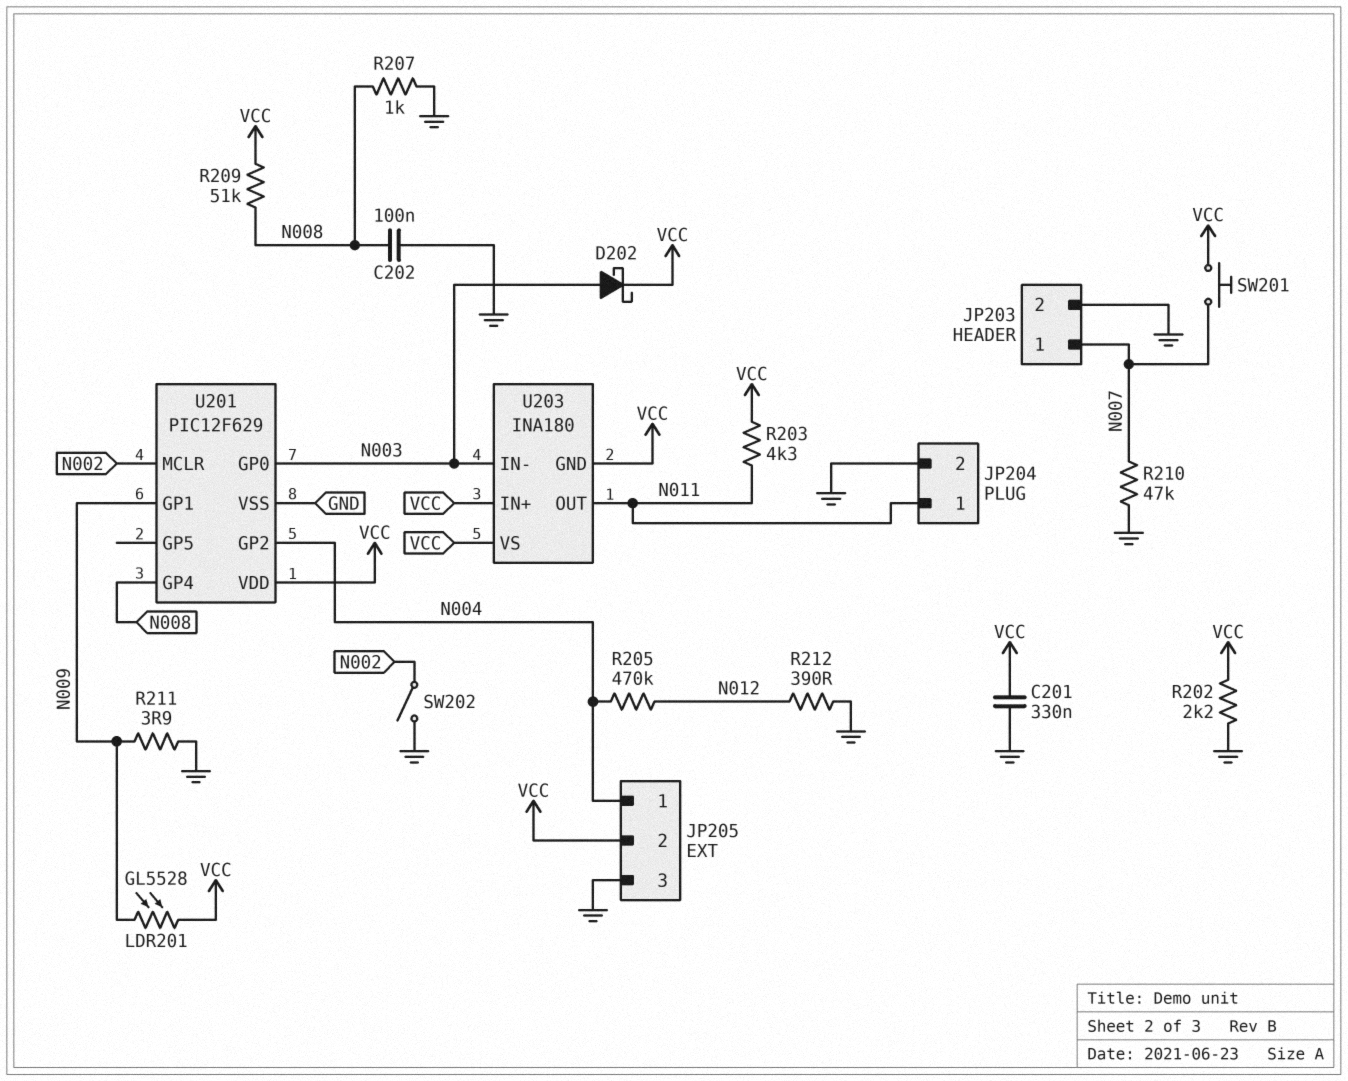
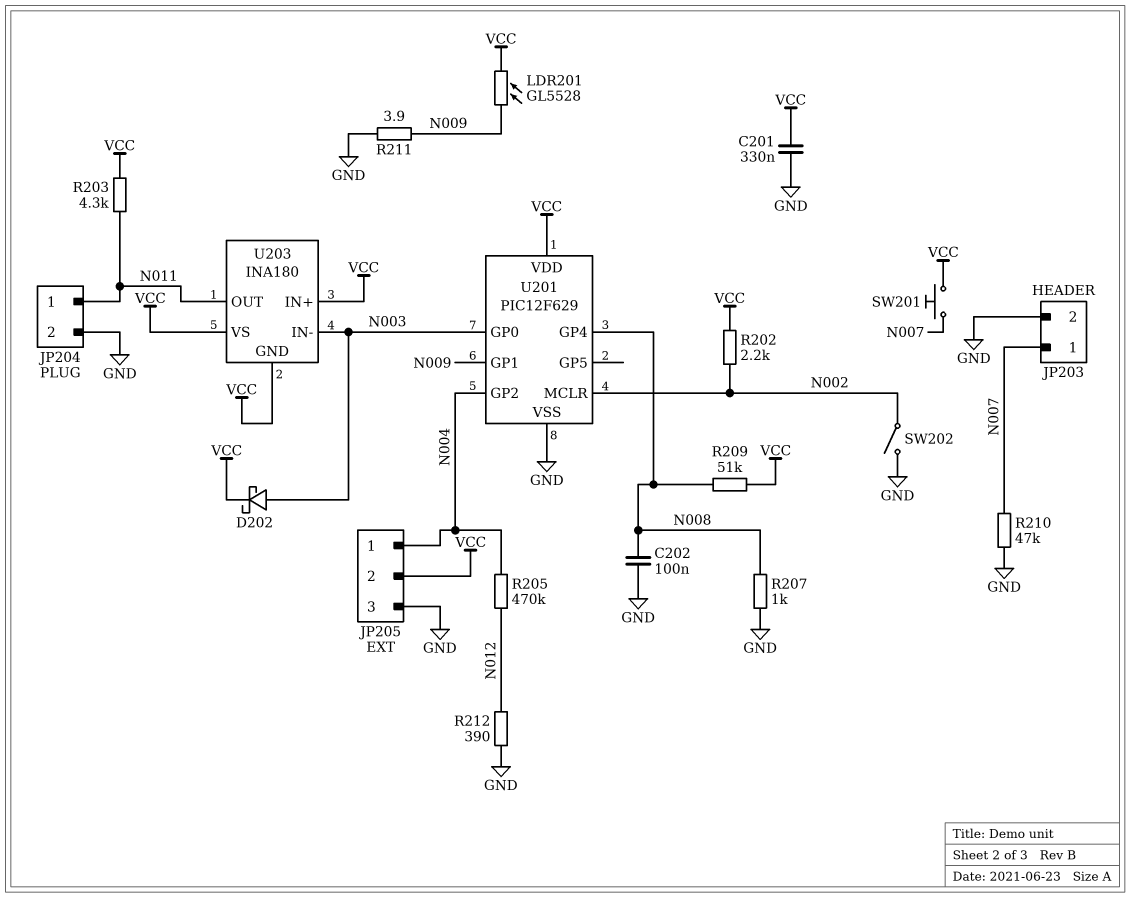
R202: 2.2k (GND, VCC) -> 2.2k (N002, VCC)

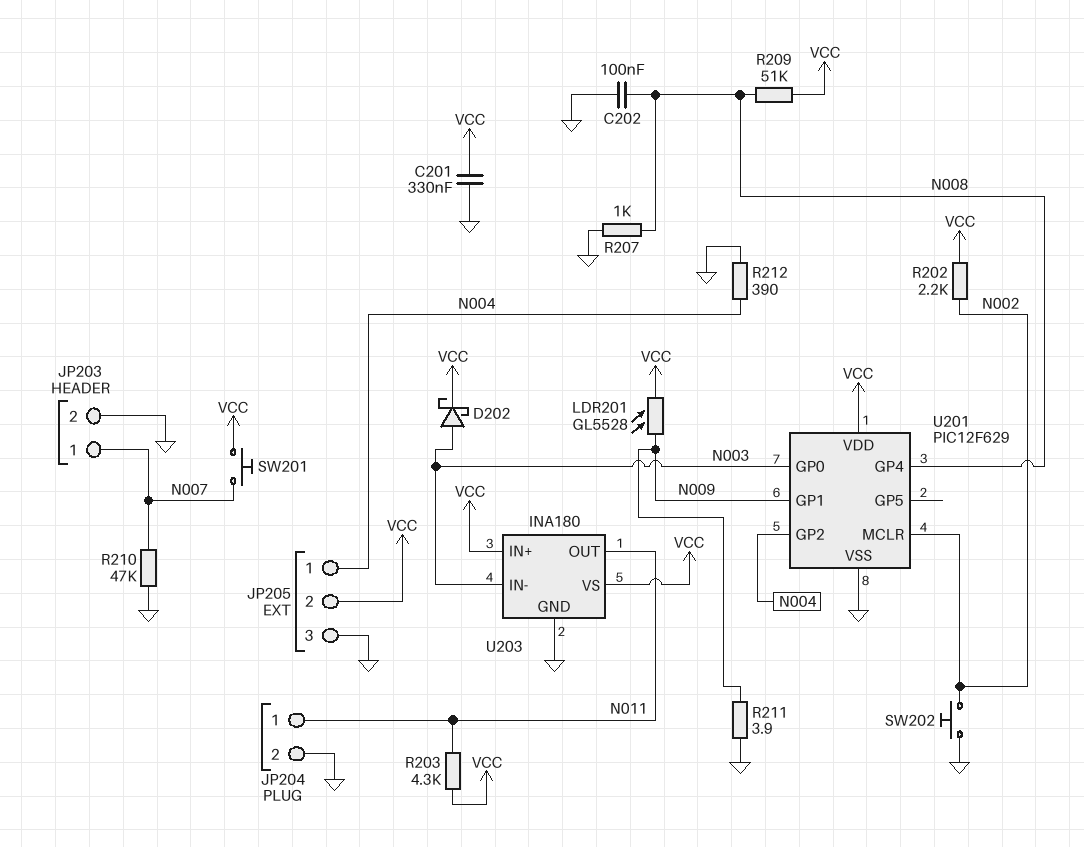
R205: 470k (N004, N012) -> none
R212: 390 (GND, N012) -> 390 (GND, N004)
SW202: switch (GND, N002) -> button (GND, N002)
U203 pin GND: VCC -> GND

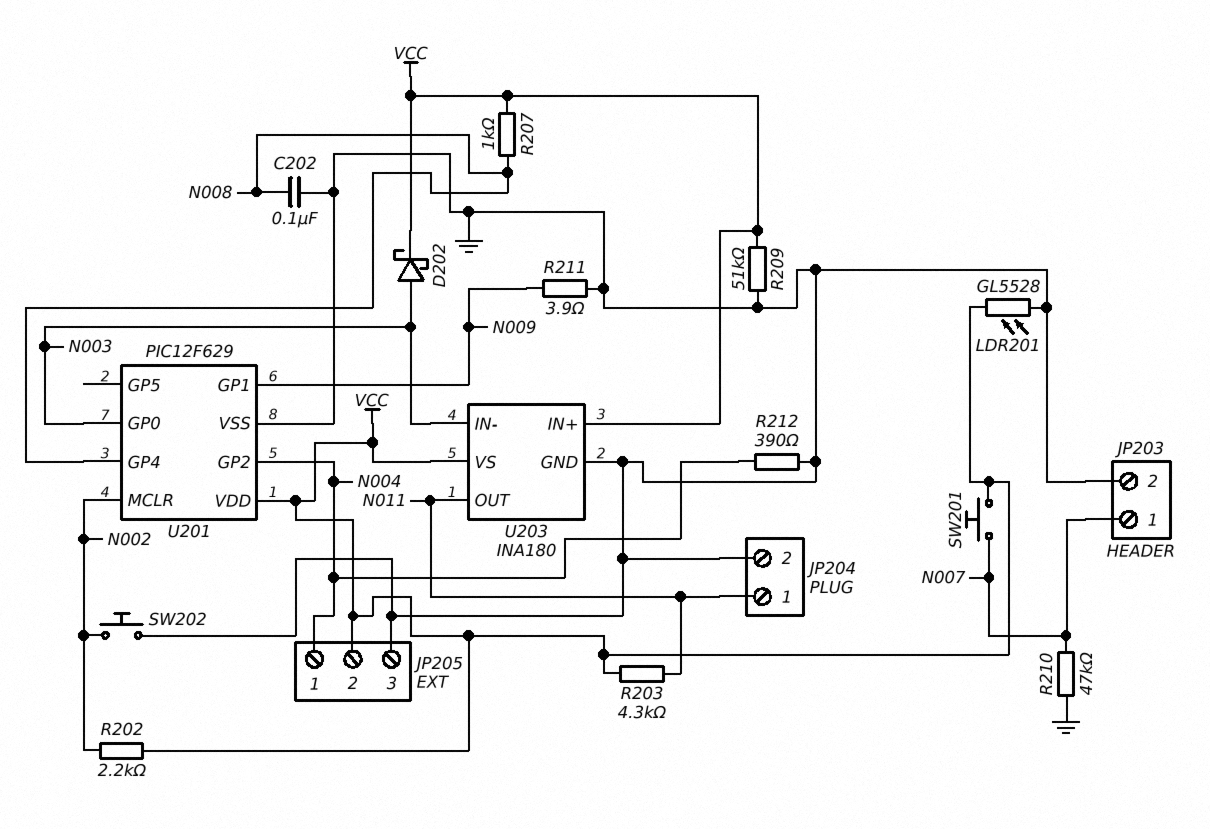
C201: 330nF (GND, VCC) -> none
LDR201: GL5528 (N009, VCC) -> GL5528 (GND, VCC)
R207: 1k (GND, N008) -> 1k (N008, VCC)
R209: 51k (N008, VCC) -> 51k (GND, VCC)

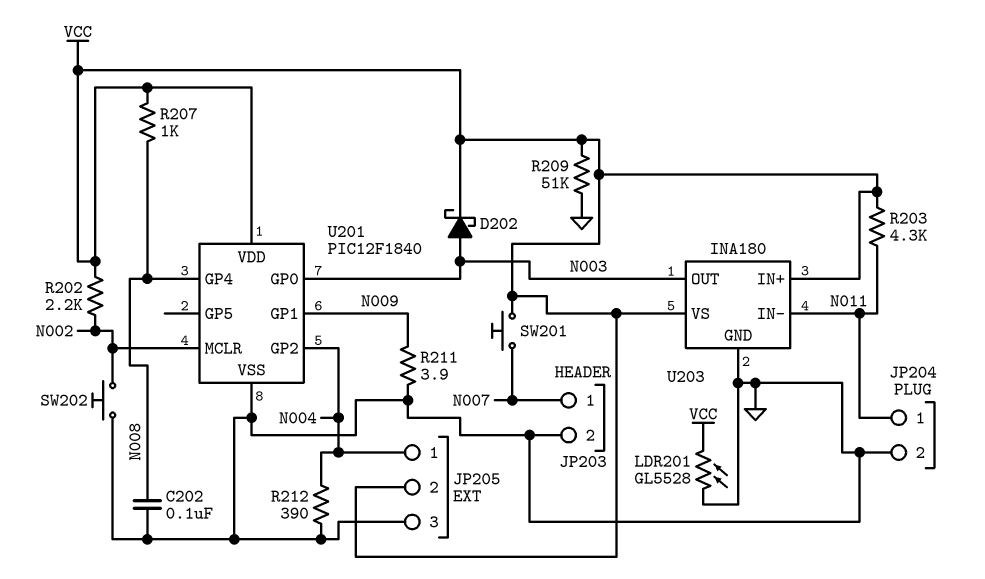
R210: 47k (GND, N007) -> none
U201: PIC12F629 -> PIC12F1840
U203 pin IN-: N003 -> N011
U203 pin OUT: N011 -> N003

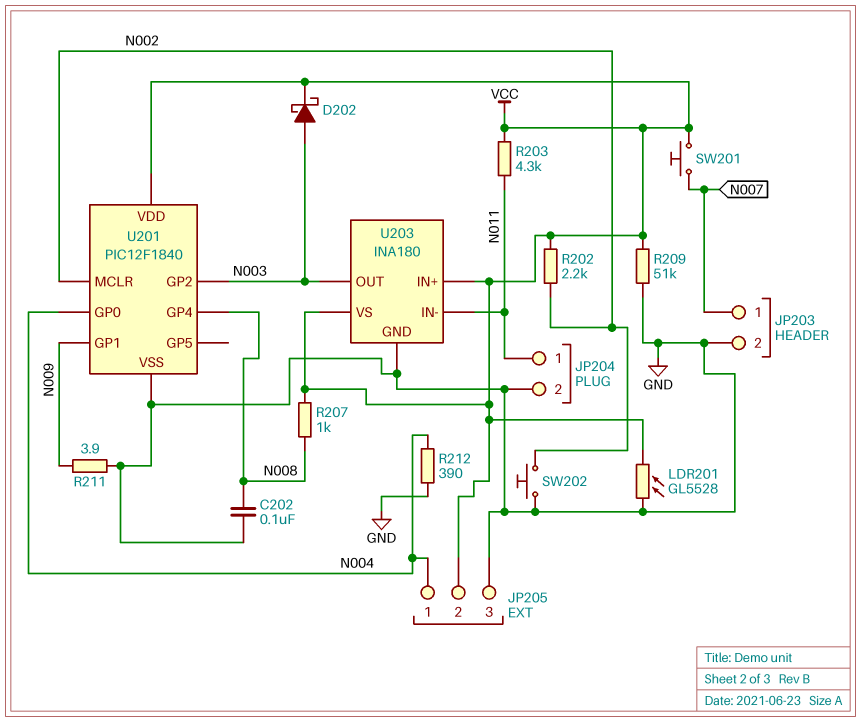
U201 pin GP0: N003 -> N004
U201 pin GP2: N004 -> N003

